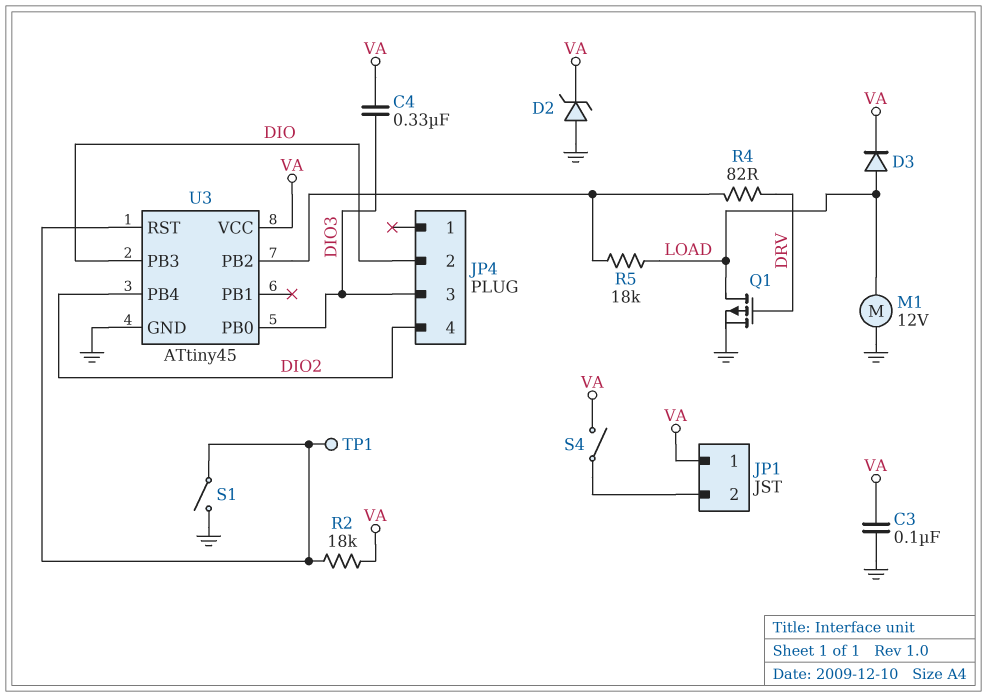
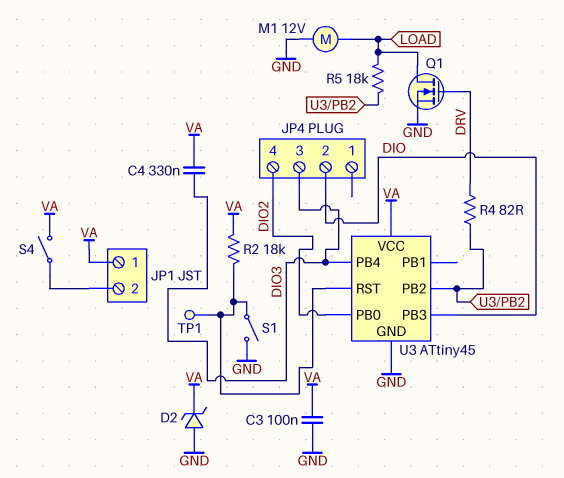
D3: diode (A LOAD, K VA) -> none
Q1: PMOS (G DRV, D LOAD, S GND) -> NMOS (G DRV, D LOAD, S GND)
U3 pin PB0: DIO3 -> DIO2
U3 pin PB4: DIO2 -> DIO3

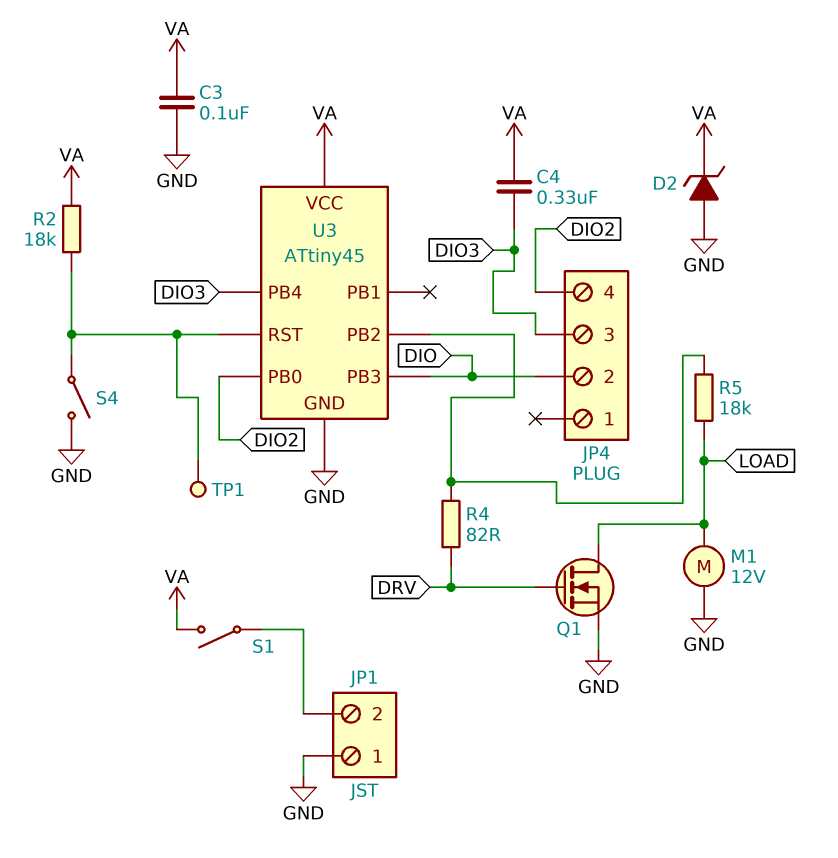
JP1 pin 1: VA -> GND
S1: switch (GND, U3/RST) -> switch (JP1/2, VA)
S4: switch (JP1/2, VA) -> switch (GND, U3/RST)

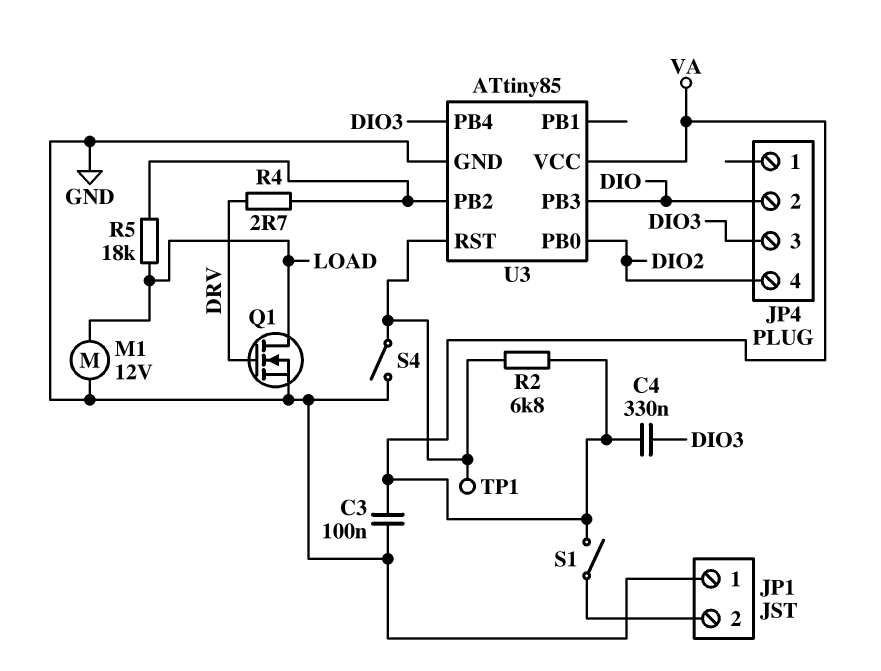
D2: zener (A GND, K VA) -> none
R2: 18k (U3/RST, VA) -> 6.8k (U3/RST, VA)
R4: 82 (DRV, U3/PB2) -> 2.7 (DRV, U3/PB2)
U3: ATtiny45 -> ATtiny85

